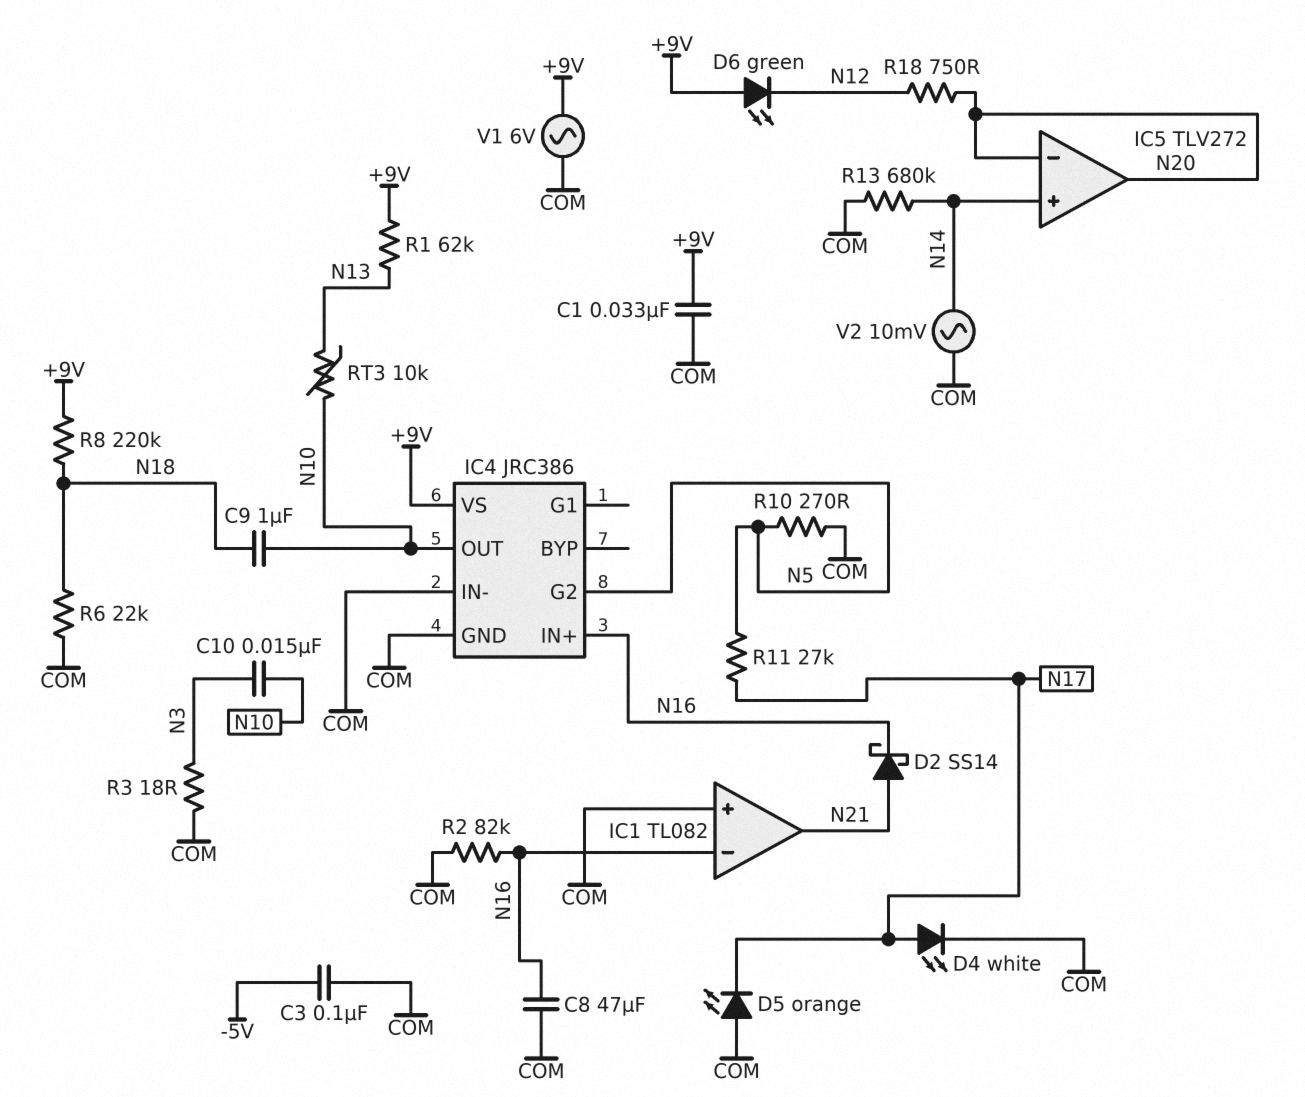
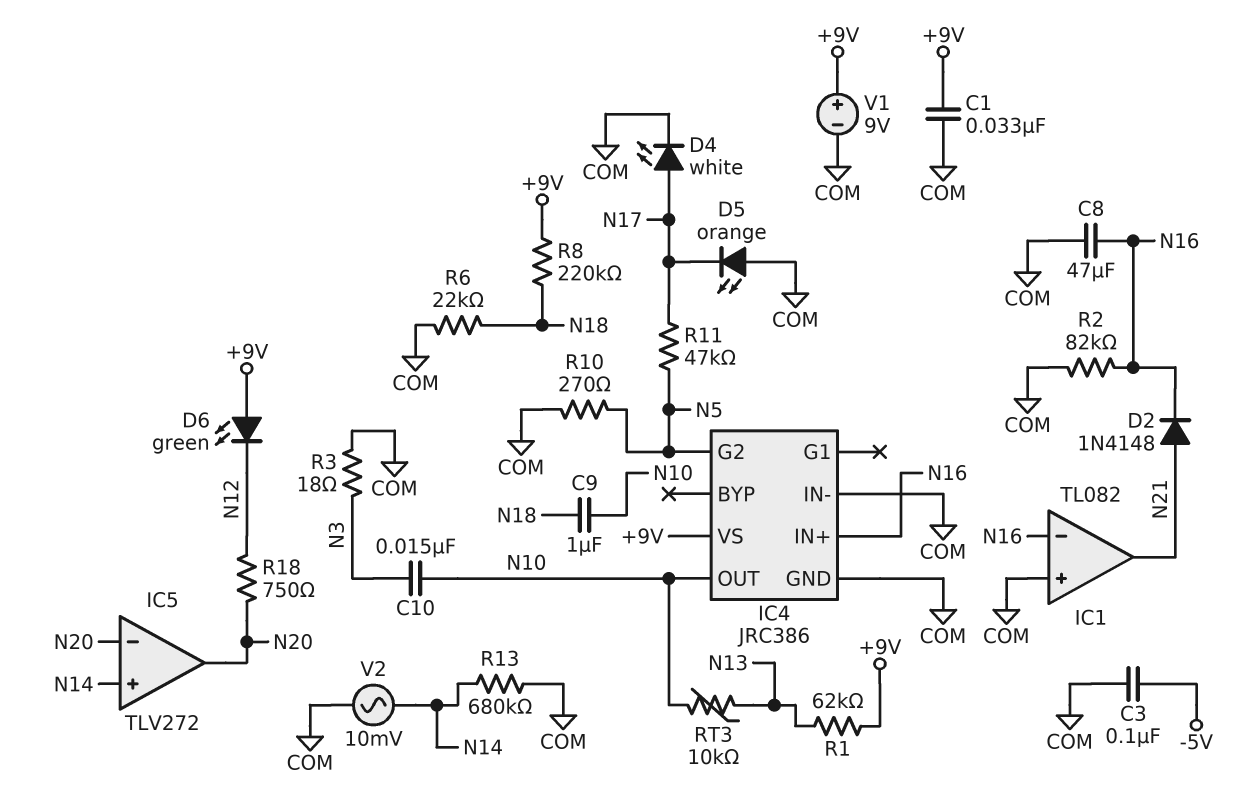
D2: schottky SS14 (A N21, K N16) -> diode 1N4148 (A N21, K N16)
R11: 27k (N5, N17) -> 47k (N5, N17)
V1: AC 6V (+9V, COM) -> 9V (plus +9V, minus COM)

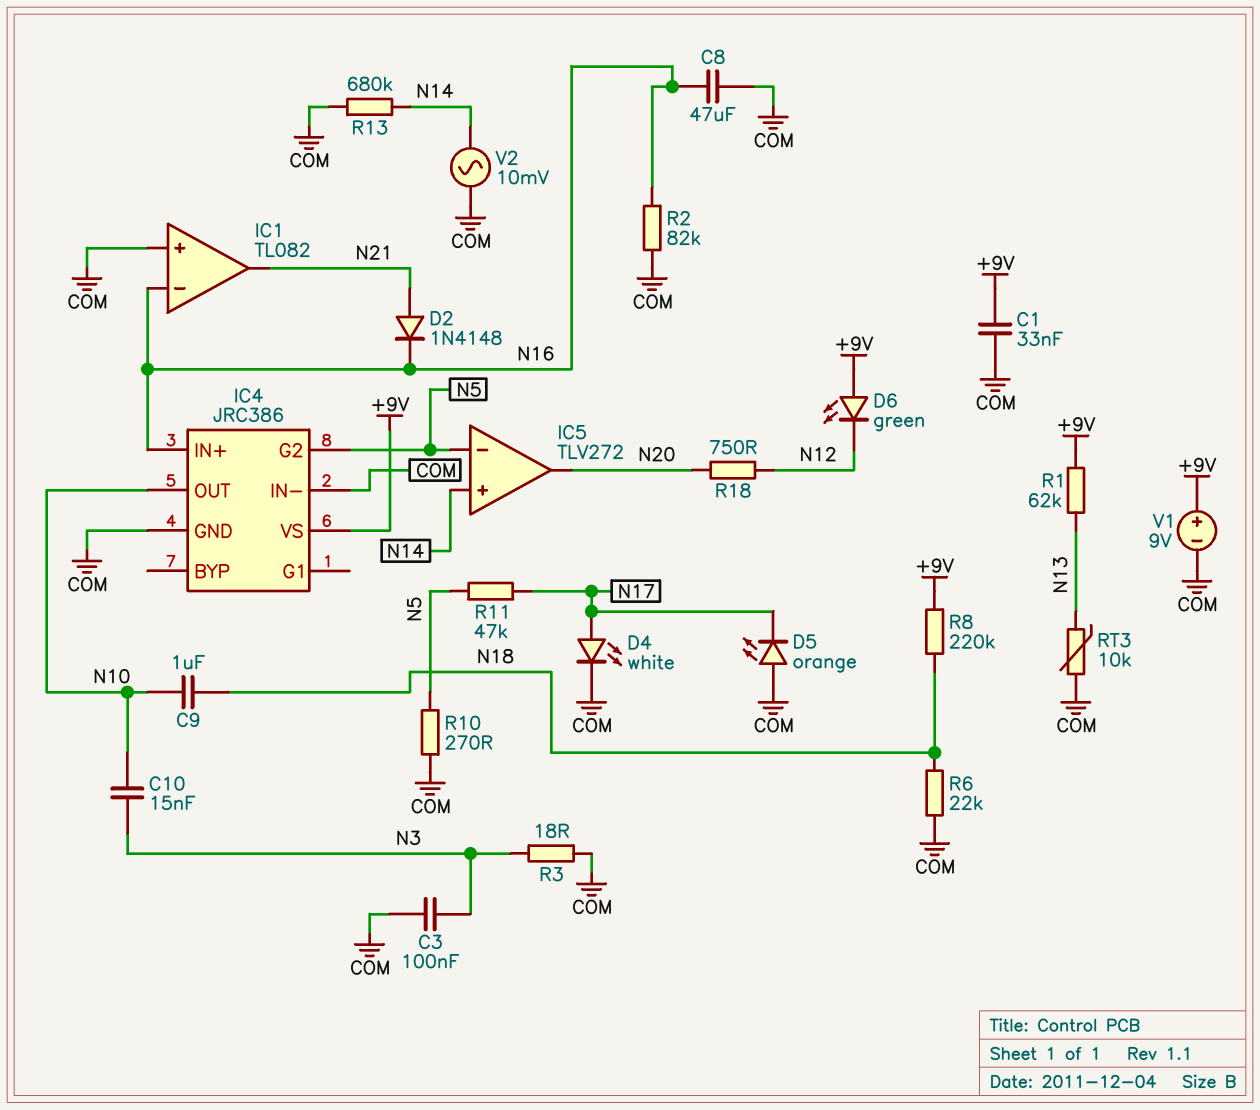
C3: 100nF (-5V, COM) -> 100nF (COM, N3)
IC5 pin in-: N20 -> N5
RT3: 10k (N10, N13) -> 10k (COM, N13)

